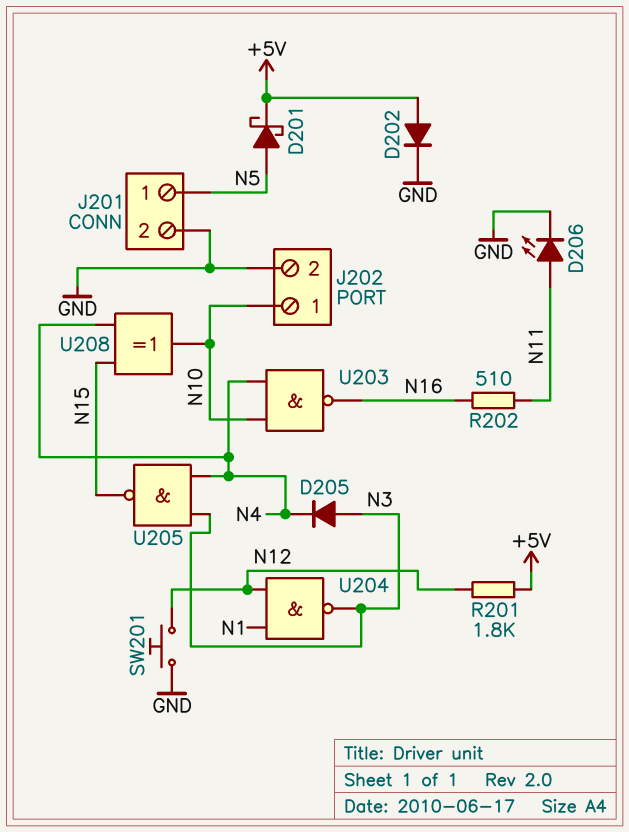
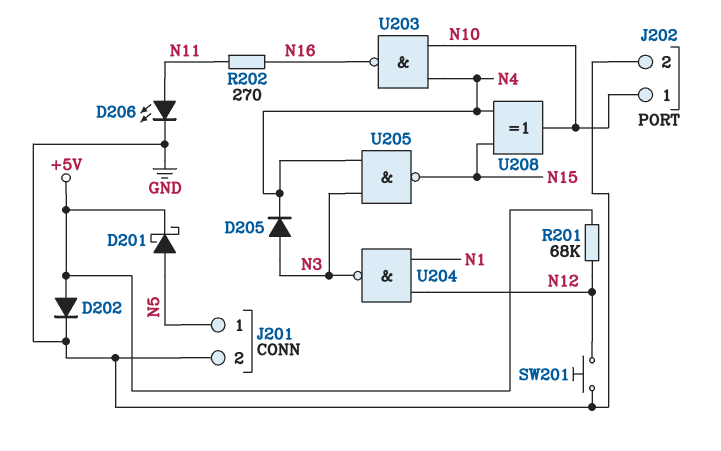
R201: 1.8k (+5V, N12) -> 68k (+5V, N12)
R202: 510 (N11, N16) -> 270 (N11, N16)

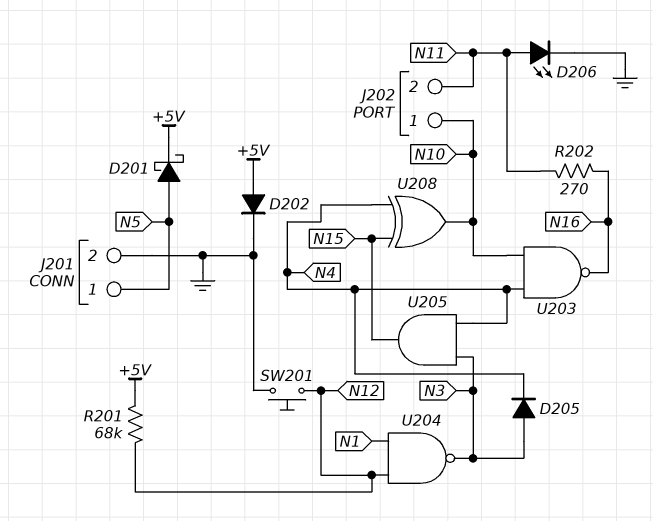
J202 pin 2: GND -> N11
U205: NAND (in N3, in N4, out N15) -> AND (in N3, in N4, out N15)

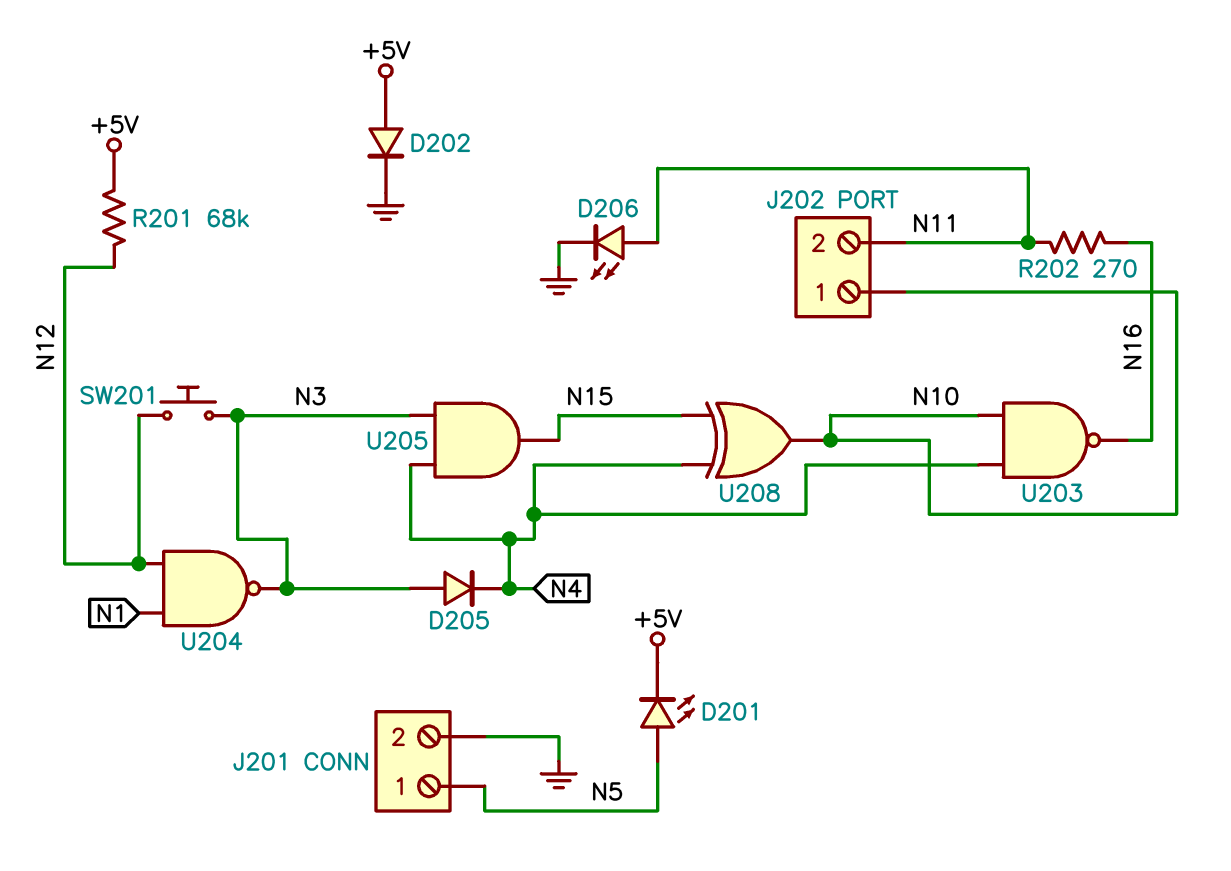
D201: schottky (A N5, K +5V) -> LED (A N5, K +5V)
SW201: button (GND, N12) -> button (N3, N12)

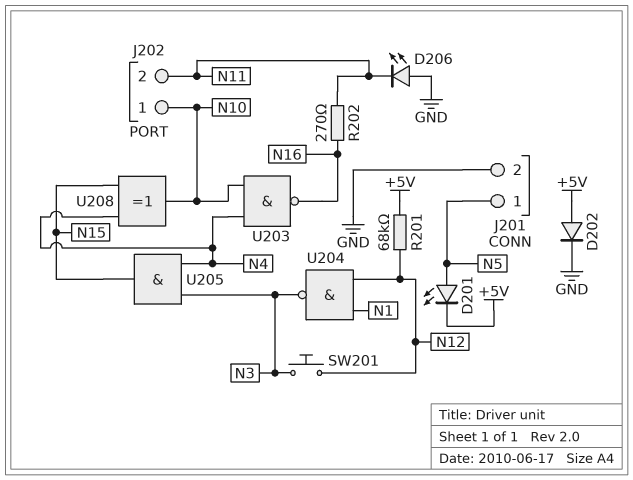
D205: diode (A N3, K N4) -> none
D206: LED (A N11, K GND) -> LED (A GND, K N11)

